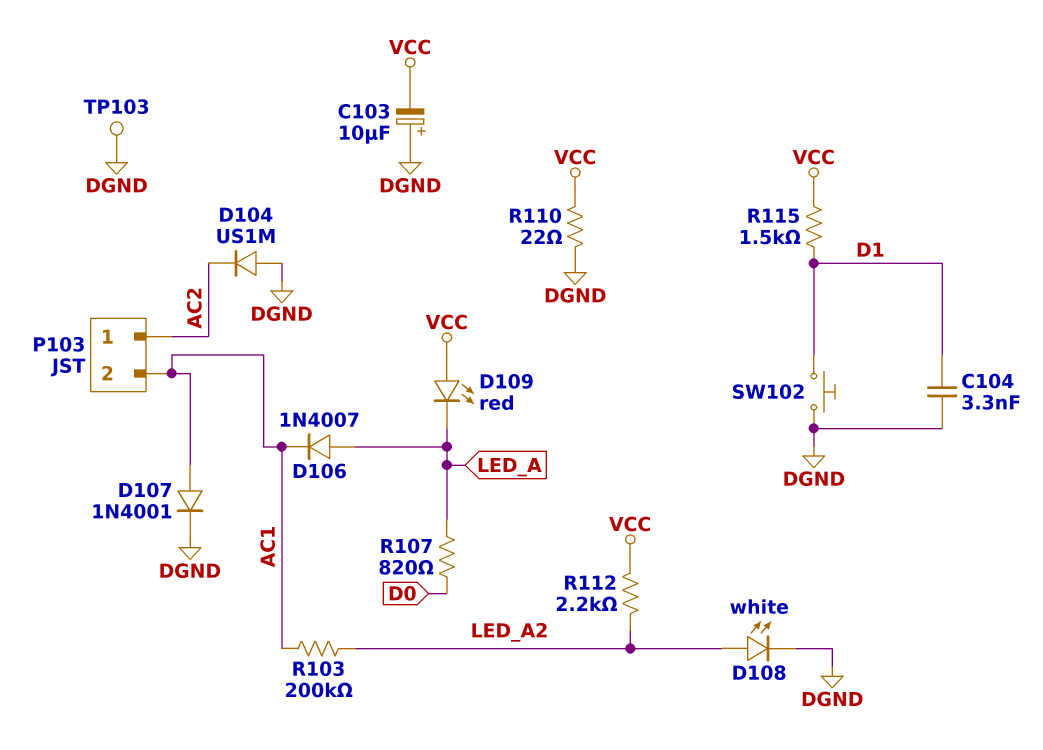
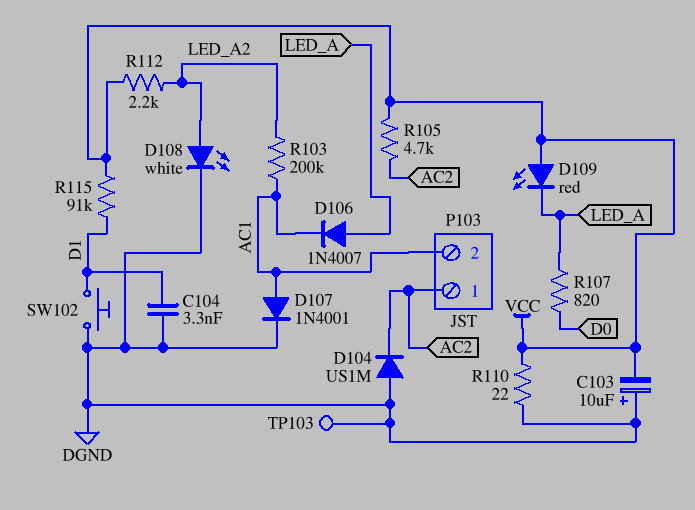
R105: none -> 4.7k (AC2, VCC)
R115: 1.5k (D1, VCC) -> 91k (D1, VCC)

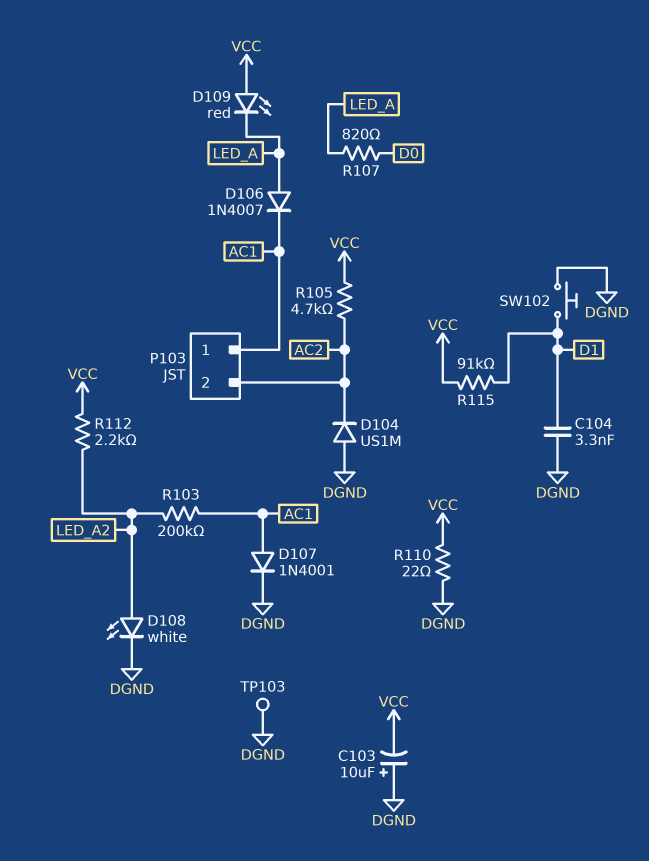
P103 pin 1: AC2 -> AC1
P103 pin 2: AC1 -> AC2

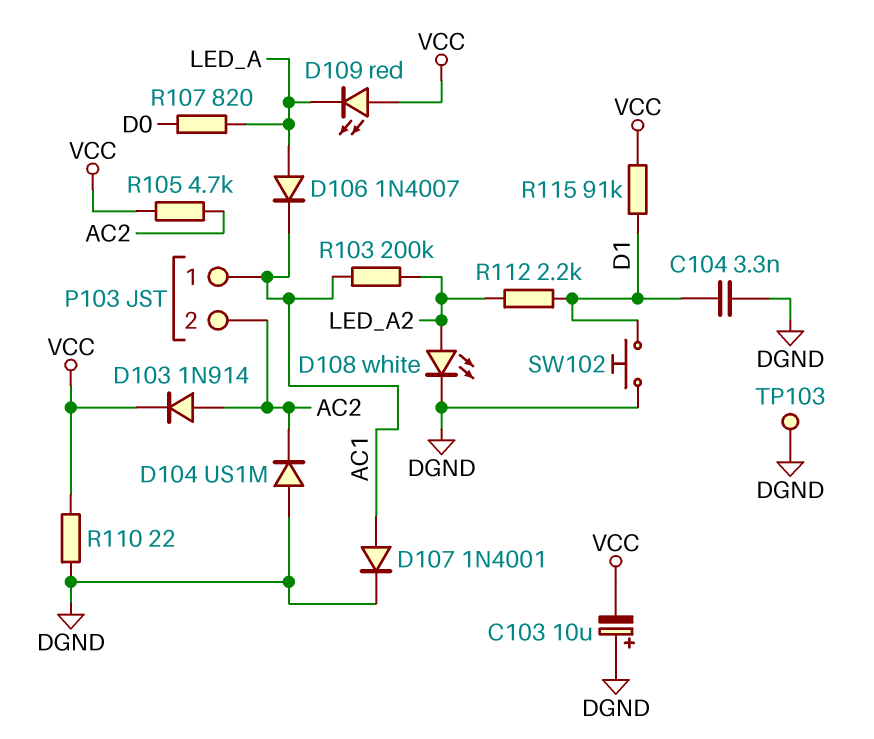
D103: none -> diode 1N914 (A AC2, K VCC)
R112: 2.2k (LED_A2, VCC) -> 2.2k (D1, LED_A2)

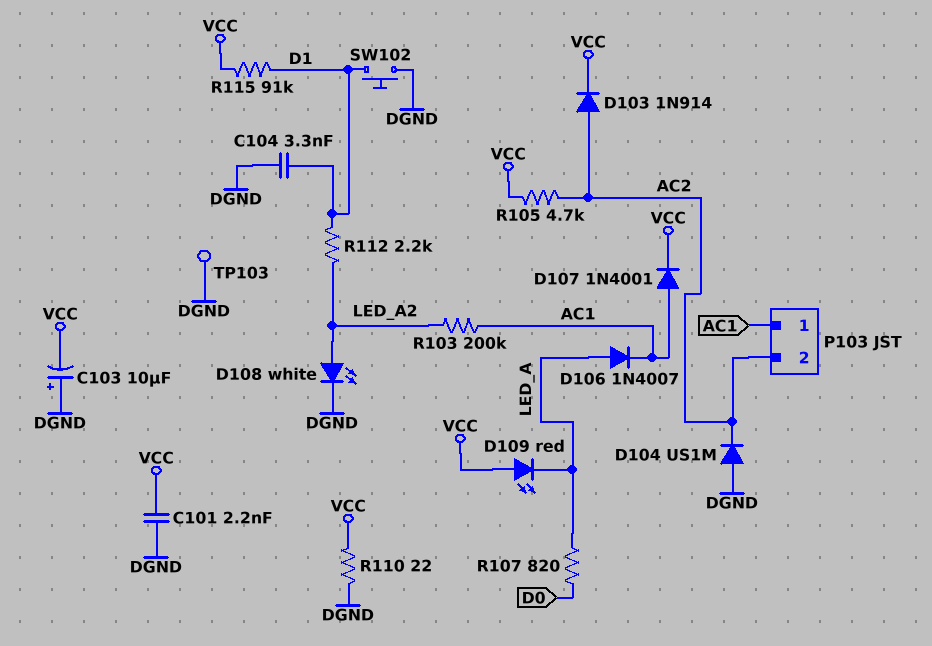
C101: none -> 2.2nF (DGND, VCC)
D107: diode 1N4001 (A AC1, K DGND) -> diode 1N4001 (A AC1, K VCC)

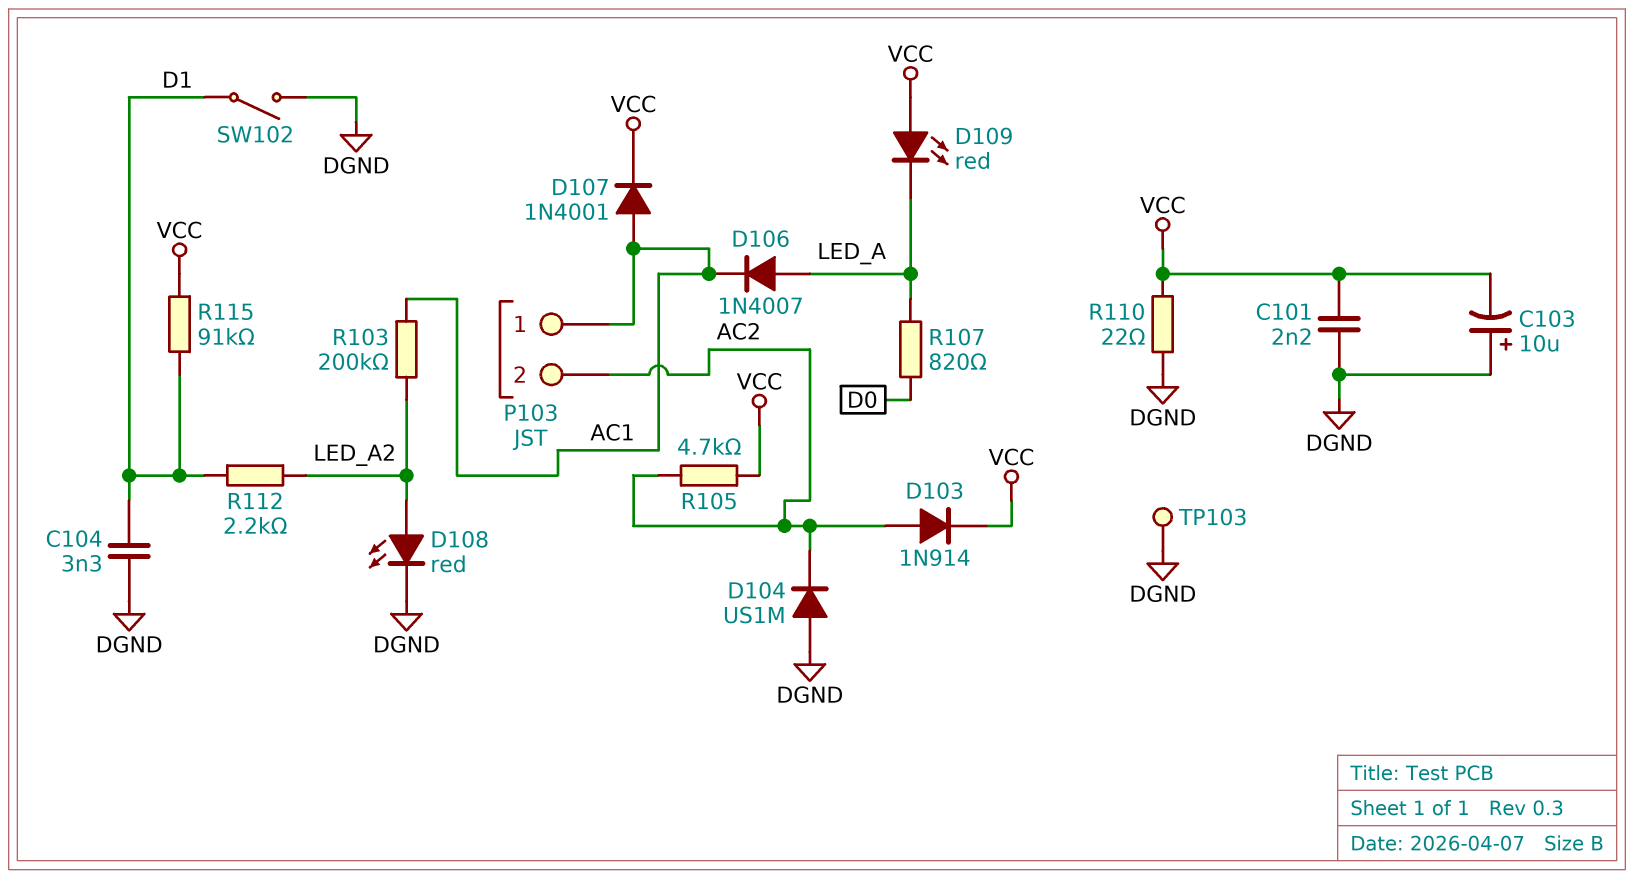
D108: LED white (A LED_A2, K DGND) -> LED red (A LED_A2, K DGND)
SW102: button (D1, DGND) -> switch (D1, DGND)

